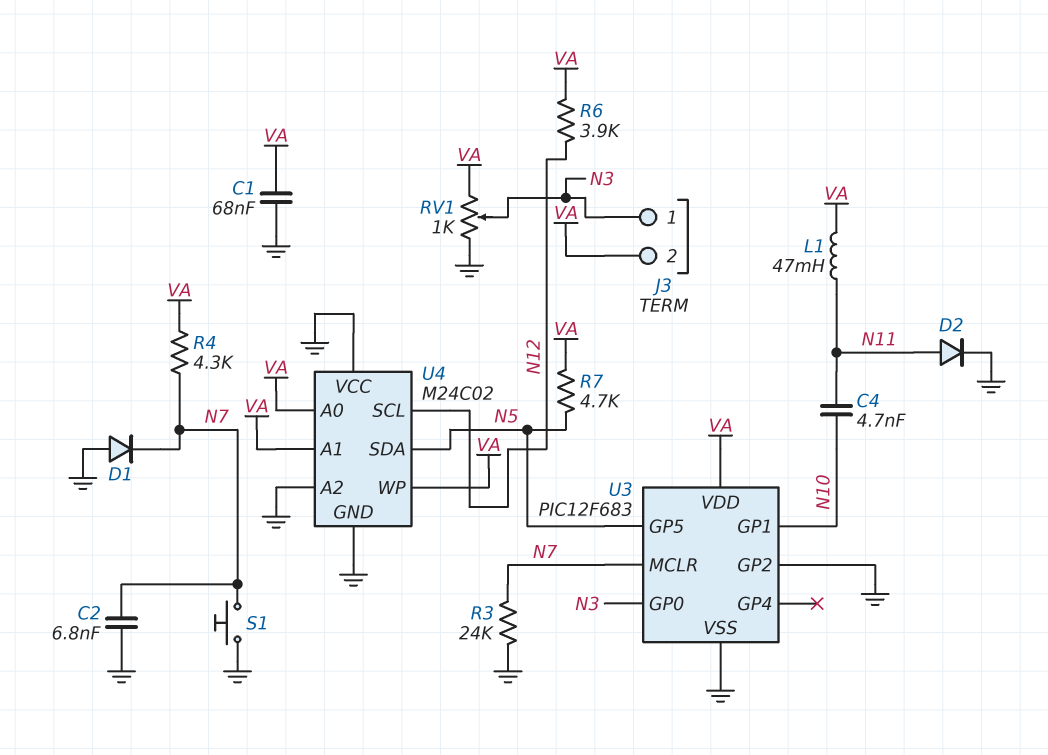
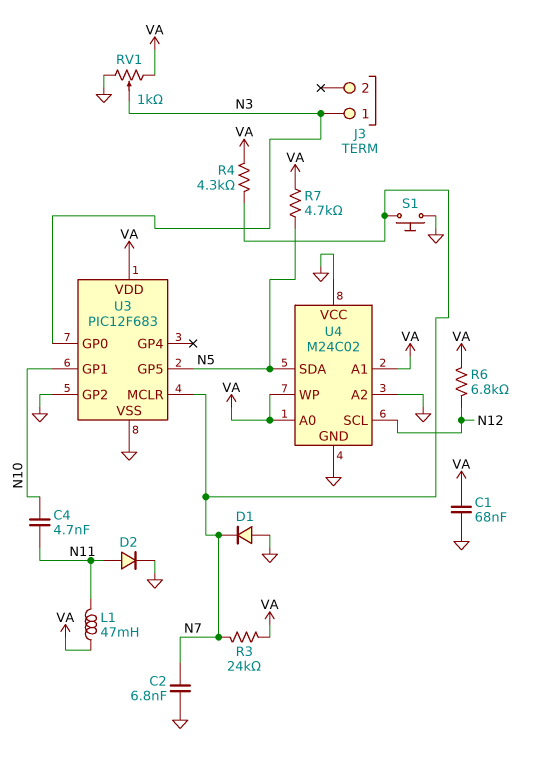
J3 pin 2: VA -> none
R3: 24k (GND, N7) -> 24k (N7, VA)
R6: 3.9k (N12, VA) -> 6.8k (N12, VA)

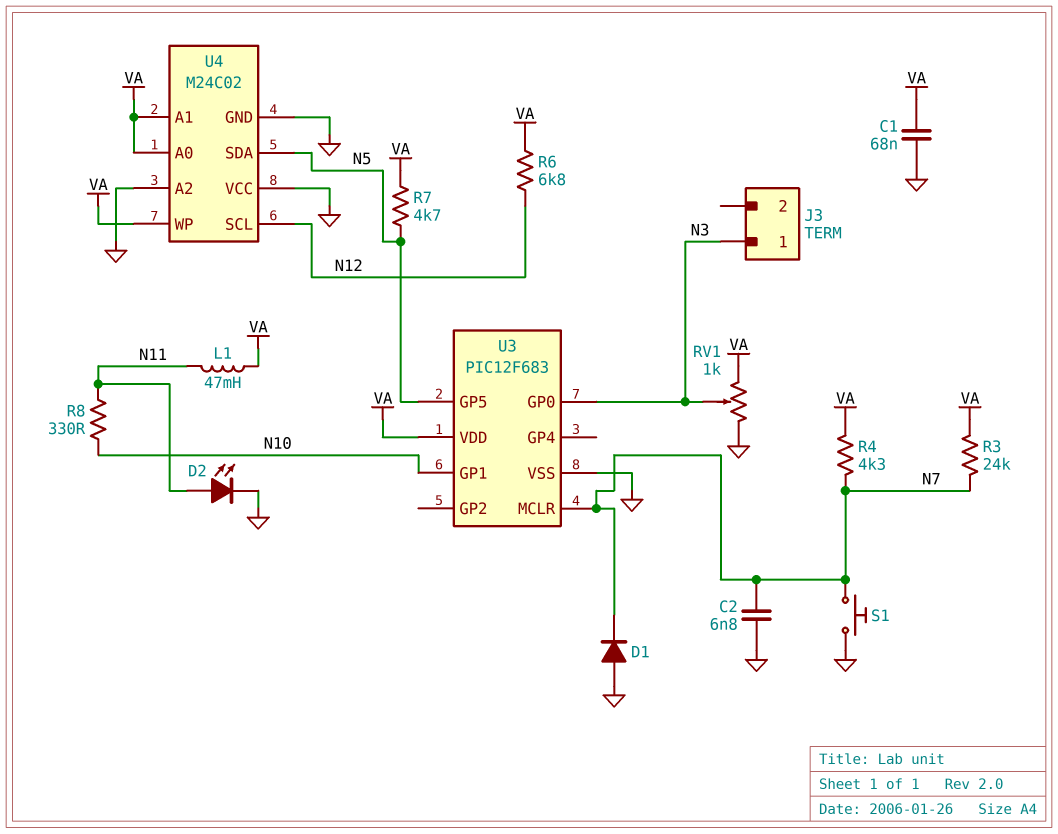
C4: 4.7nF (N10, N11) -> none
D2: diode (A N11, K GND) -> LED (A N11, K GND)
R8: none -> 330 (N10, N11)
U3 pin GP2: GND -> none

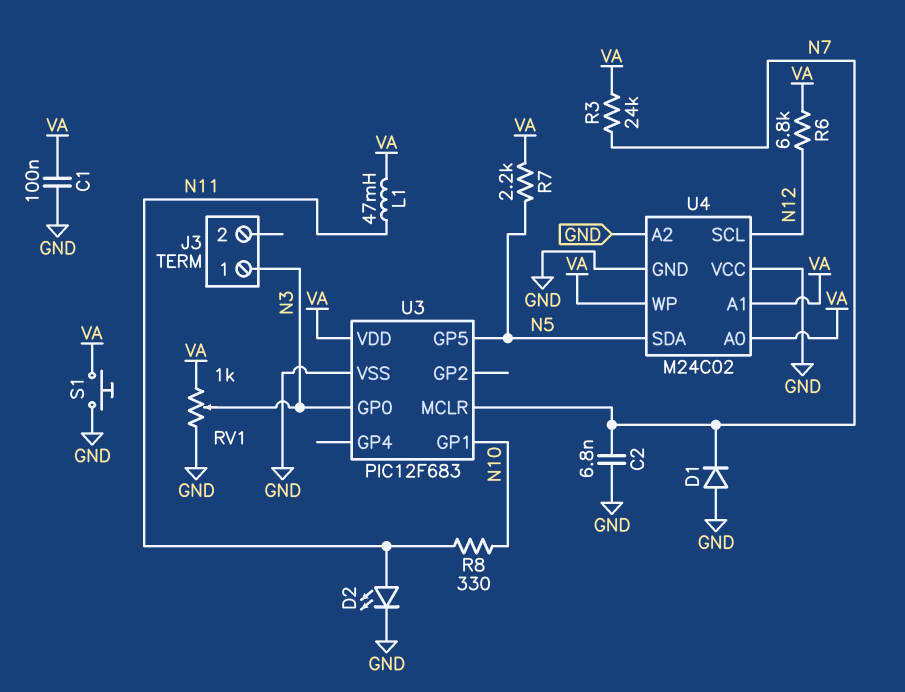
C1: 68nF (GND, VA) -> 100nF (GND, VA)
R4: 4.3k (N7, VA) -> none
R7: 4.7k (N5, VA) -> 2.2k (N5, VA)
S1: button (GND, N7) -> button (GND, VA)

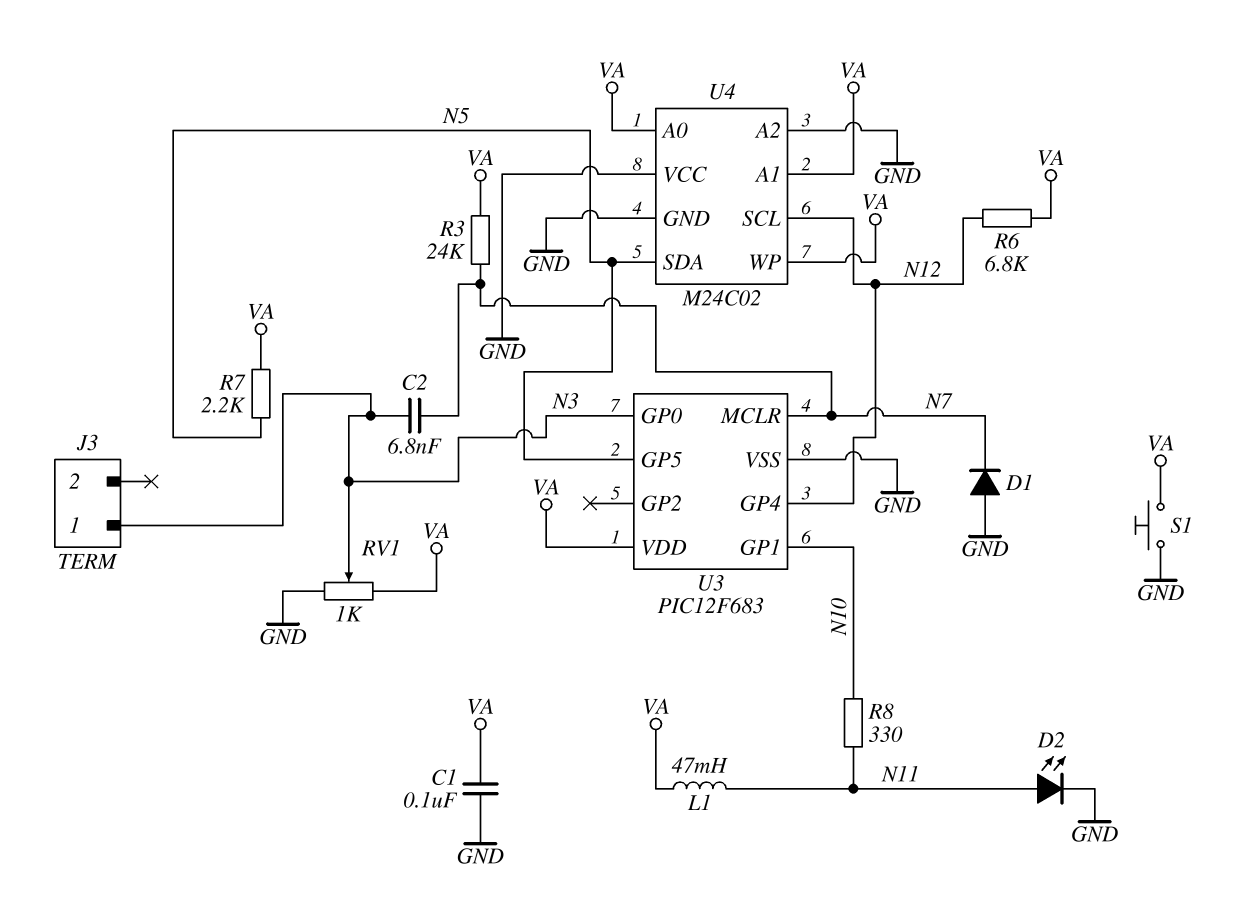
C2: 6.8nF (GND, N7) -> 6.8nF (N3, N7)
U3 pin GP4: none -> N12

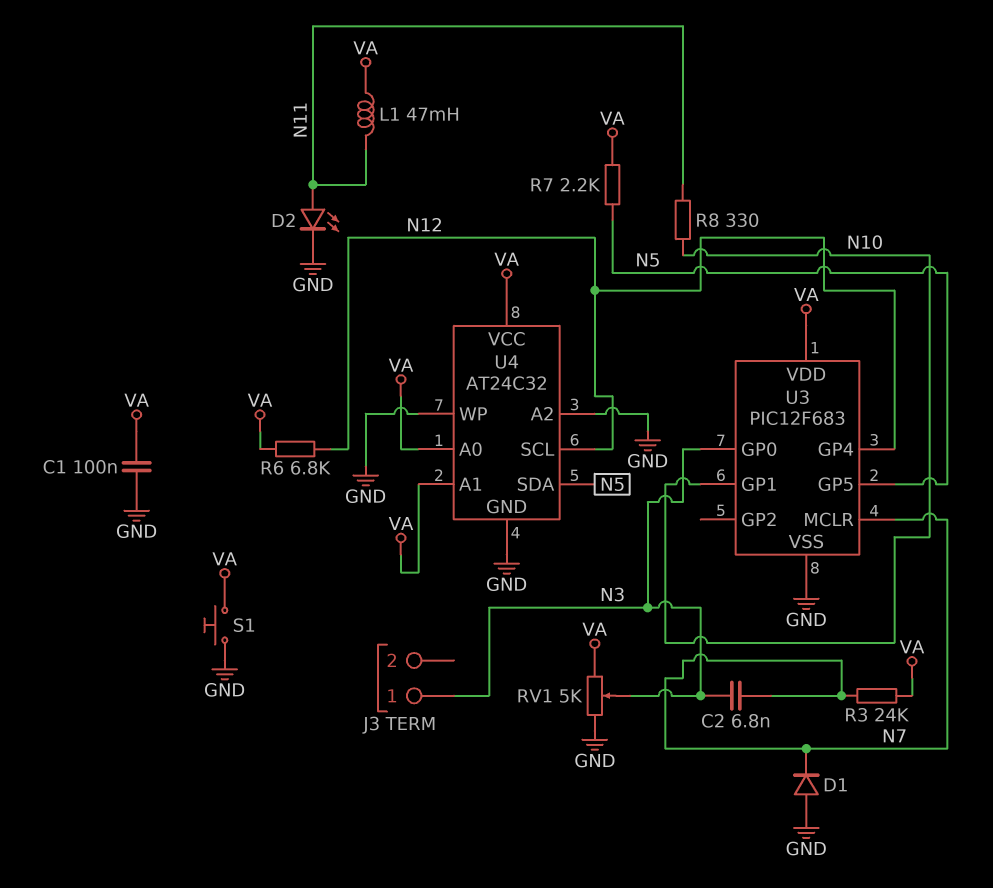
RV1: 1k (GND, VA, wiper N3) -> 5k (GND, VA, wiper N3)
U4: M24C02 -> AT24C32
U4 pin VCC: GND -> VA
U4 pin WP: VA -> GND

